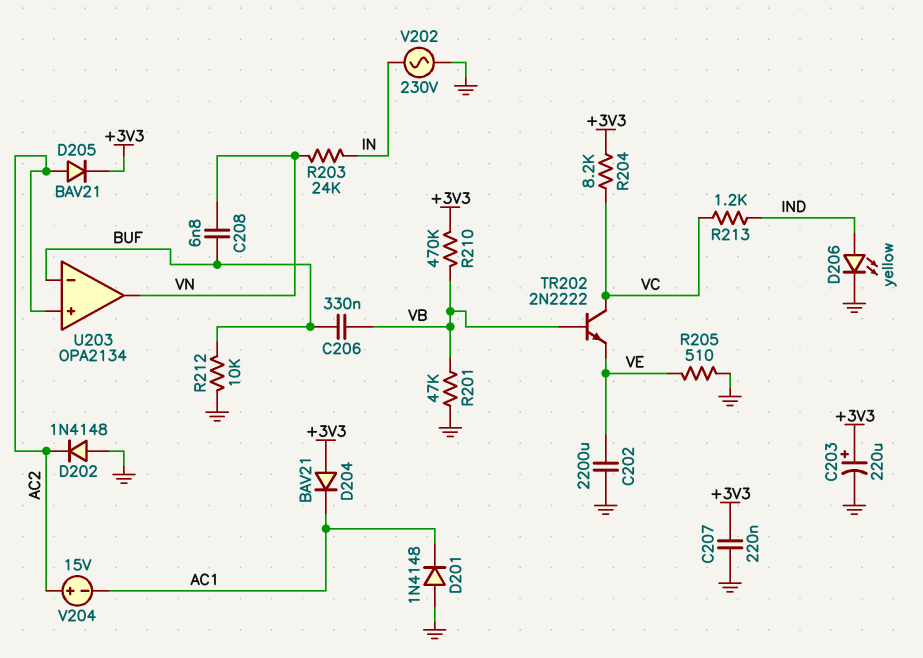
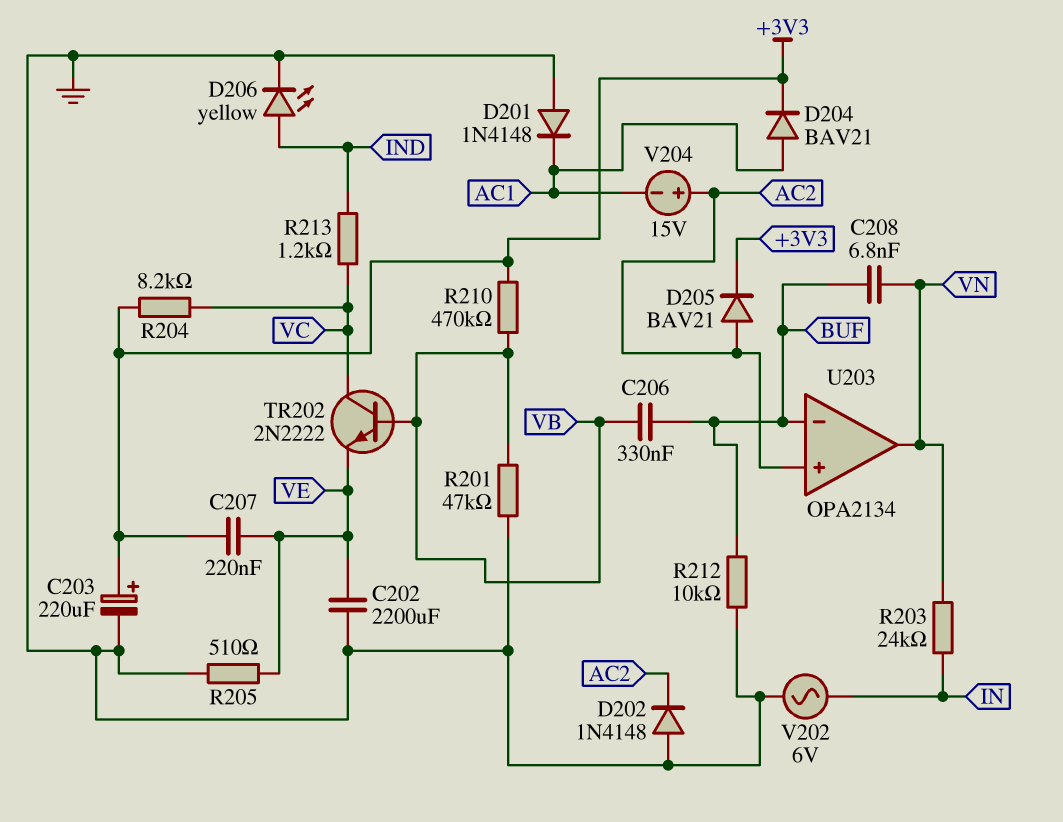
C207: 220nF (+3V3, GND) -> 220nF (+3V3, VE)
D204: diode BAV21 (A +3V3, K AC1) -> diode BAV21 (A AC1, K +3V3)
V202: AC 230V (GND, IN) -> AC 6V (GND, IN)

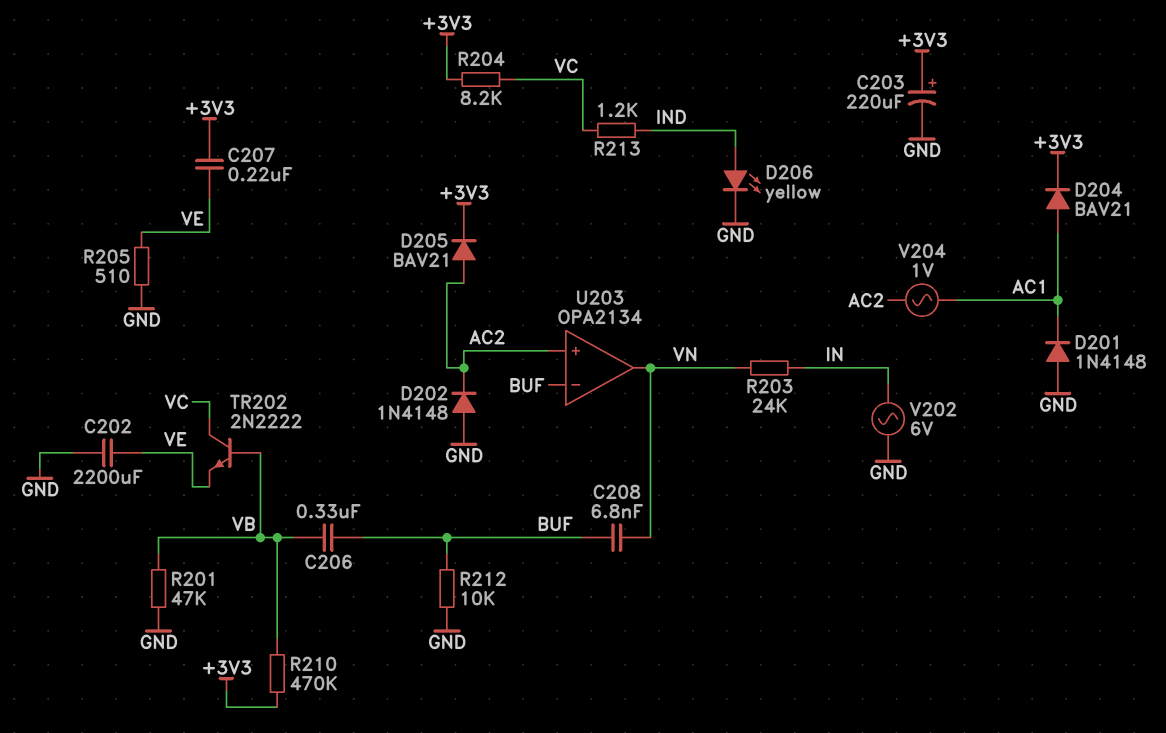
V204: 15V (plus AC2, minus AC1) -> AC 1V (AC1, AC2)

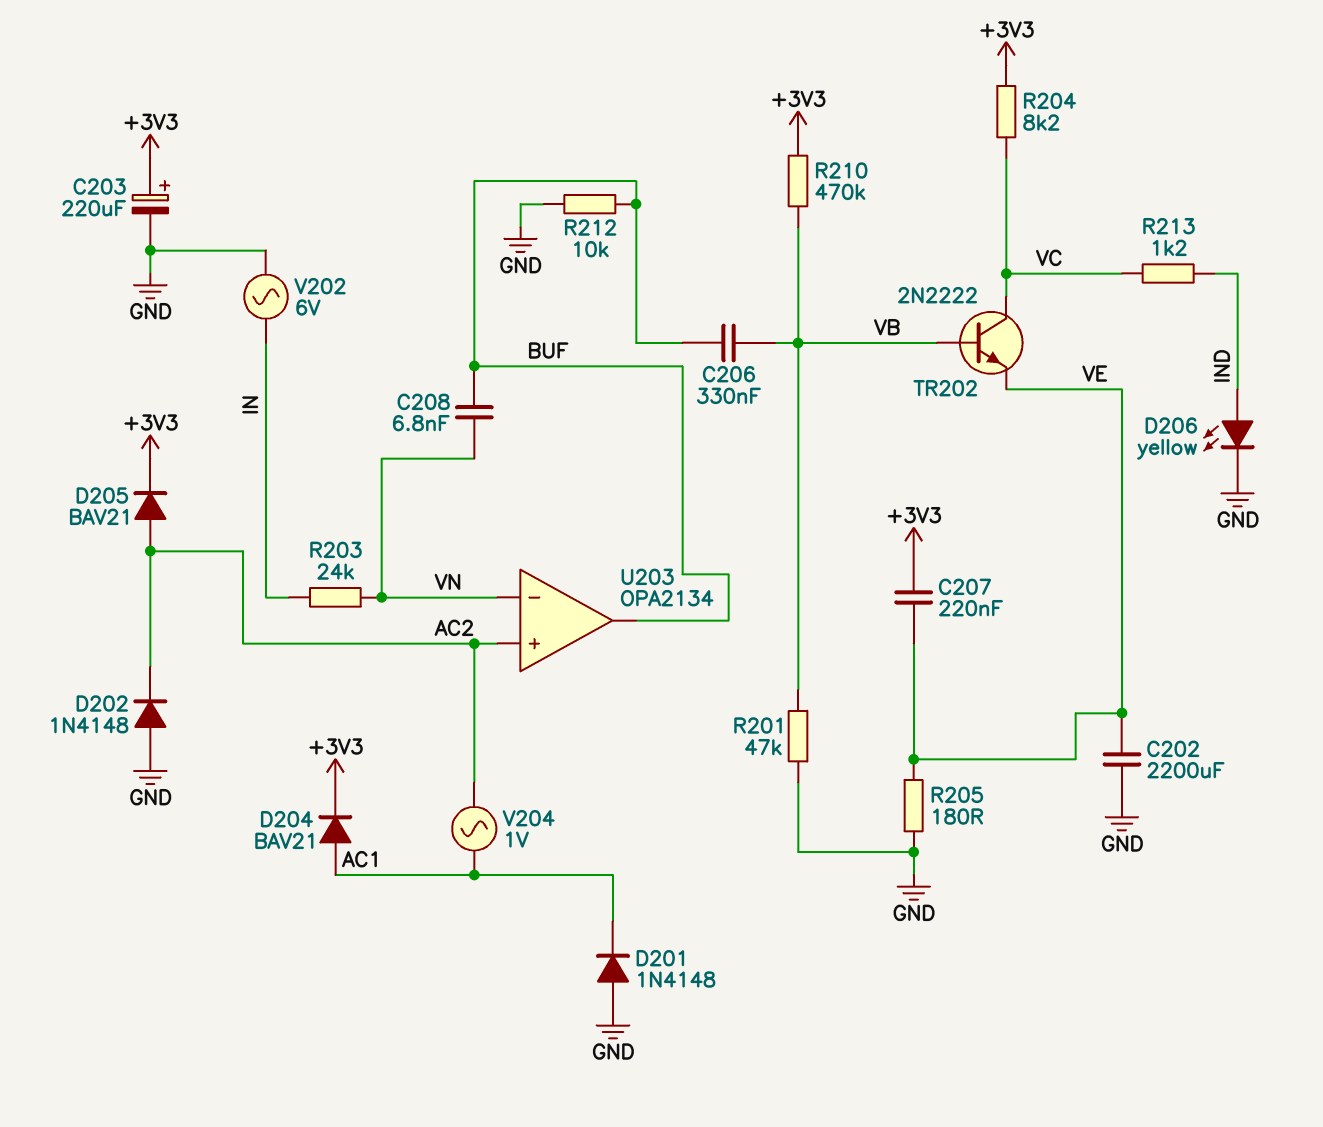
R205: 510 (GND, VE) -> 180 (GND, VE)
U203 pin in-: BUF -> VN
U203 pin out: VN -> BUF

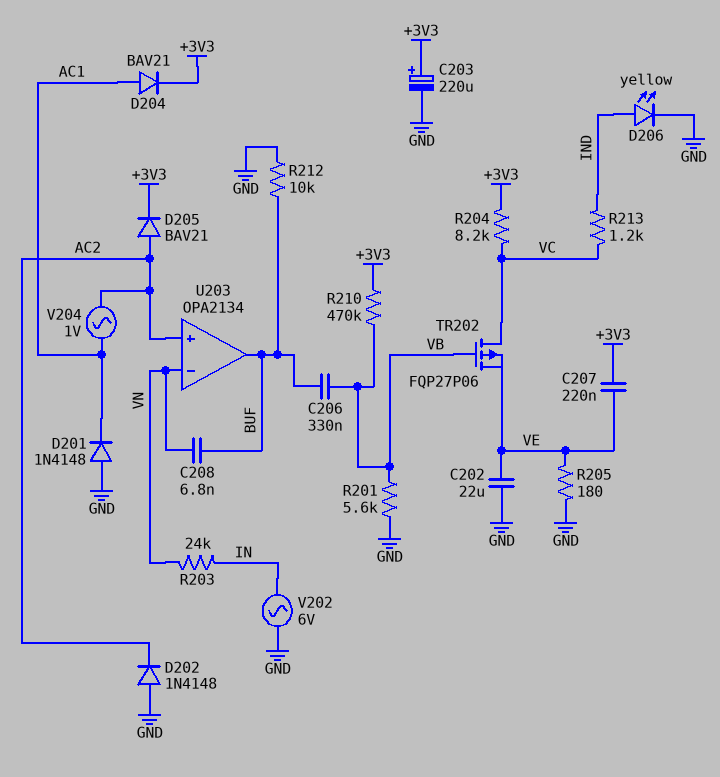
C202: 2200uF (GND, VE) -> 22uF (GND, VE)
R201: 47k (GND, VB) -> 5.6k (GND, VB)
TR202: NPN 2N2222 (B VB, C VC, E VE) -> PMOS FQP27P06 (G VB, D VC, S VE)

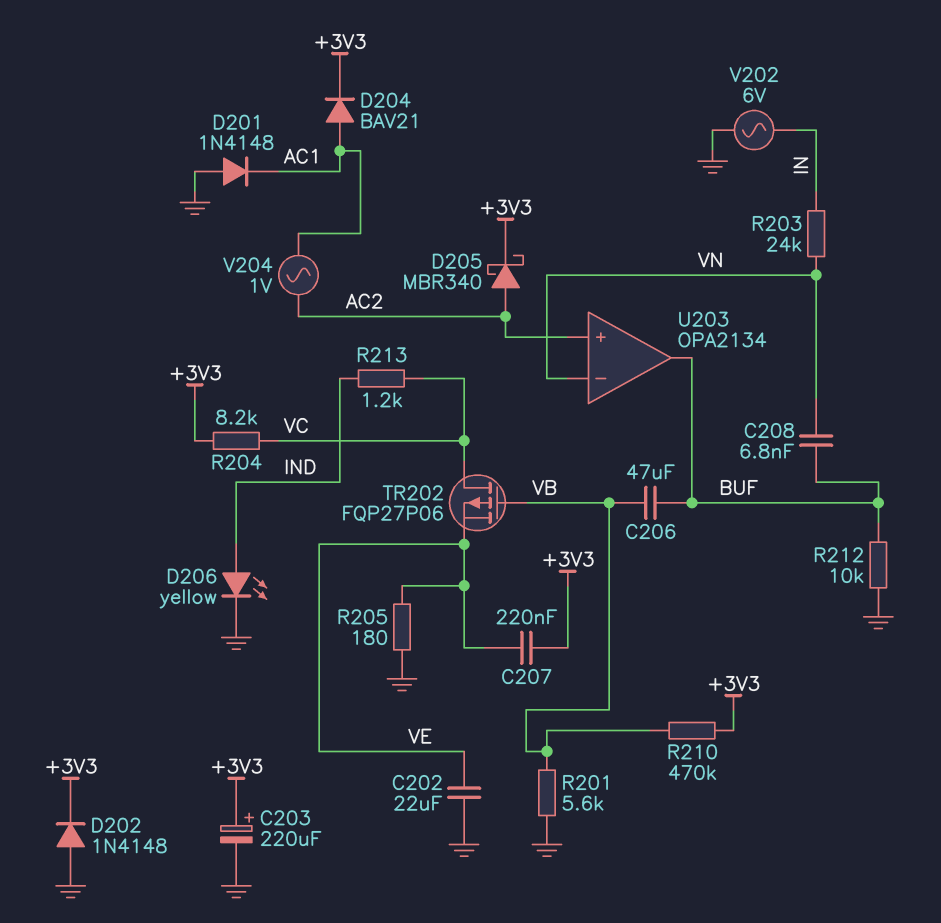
C206: 330nF (BUF, VB) -> 47uF (BUF, VB)
D202: diode 1N4148 (A GND, K AC2) -> diode 1N4148 (A GND, K +3V3)
D205: diode BAV21 (A AC2, K +3V3) -> schottky MBR340 (A AC2, K +3V3)

